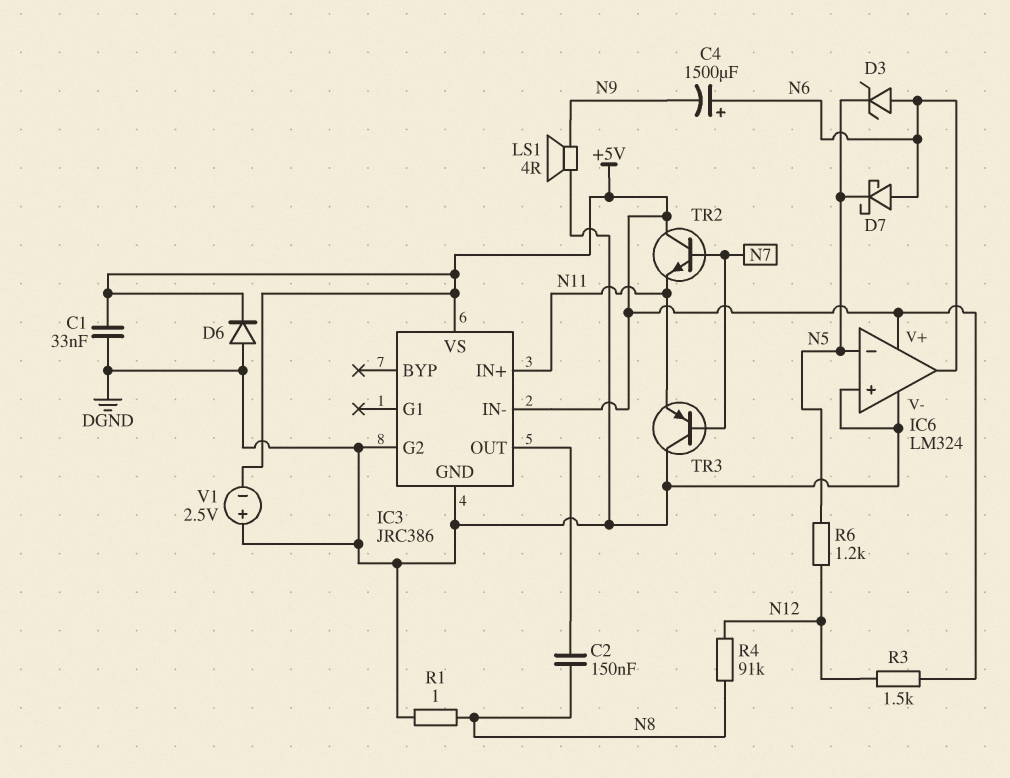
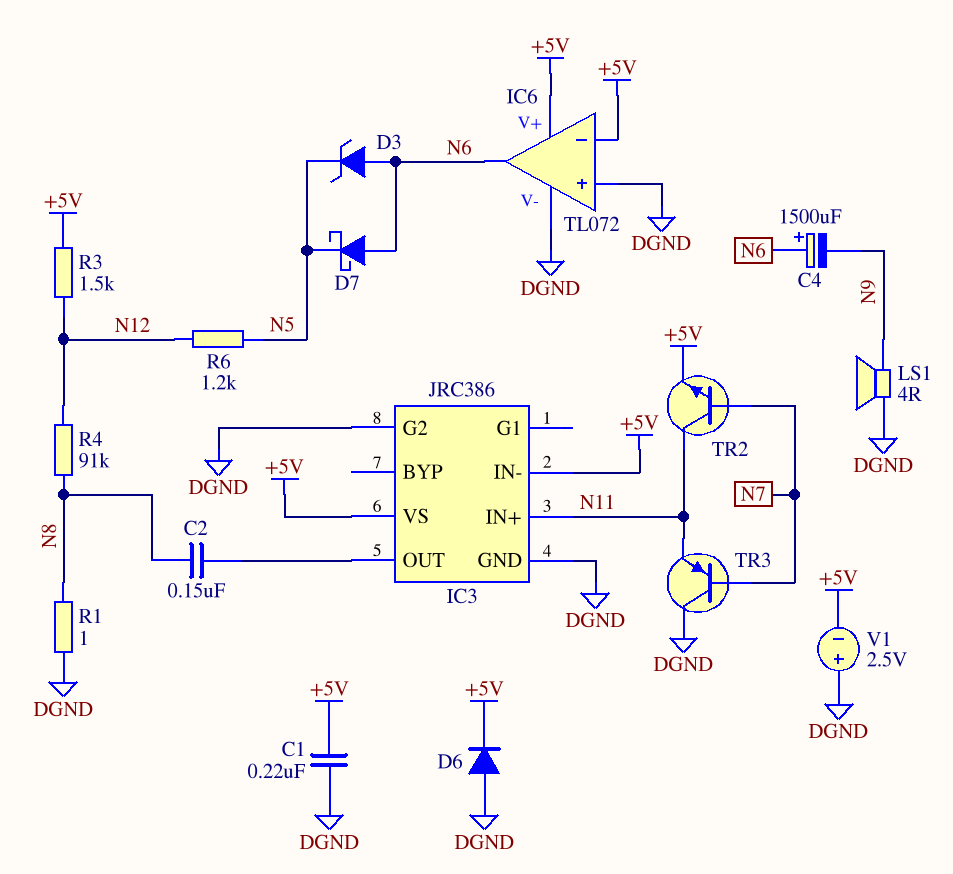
C1: 33nF (+5V, DGND) -> 220nF (+5V, DGND)
IC6: LM324 -> TL072
IC6 pin in-: N5 -> +5V
TR2: NPN (B N7, C +5V, E N11) -> NPN (B N7, C N11, E +5V)

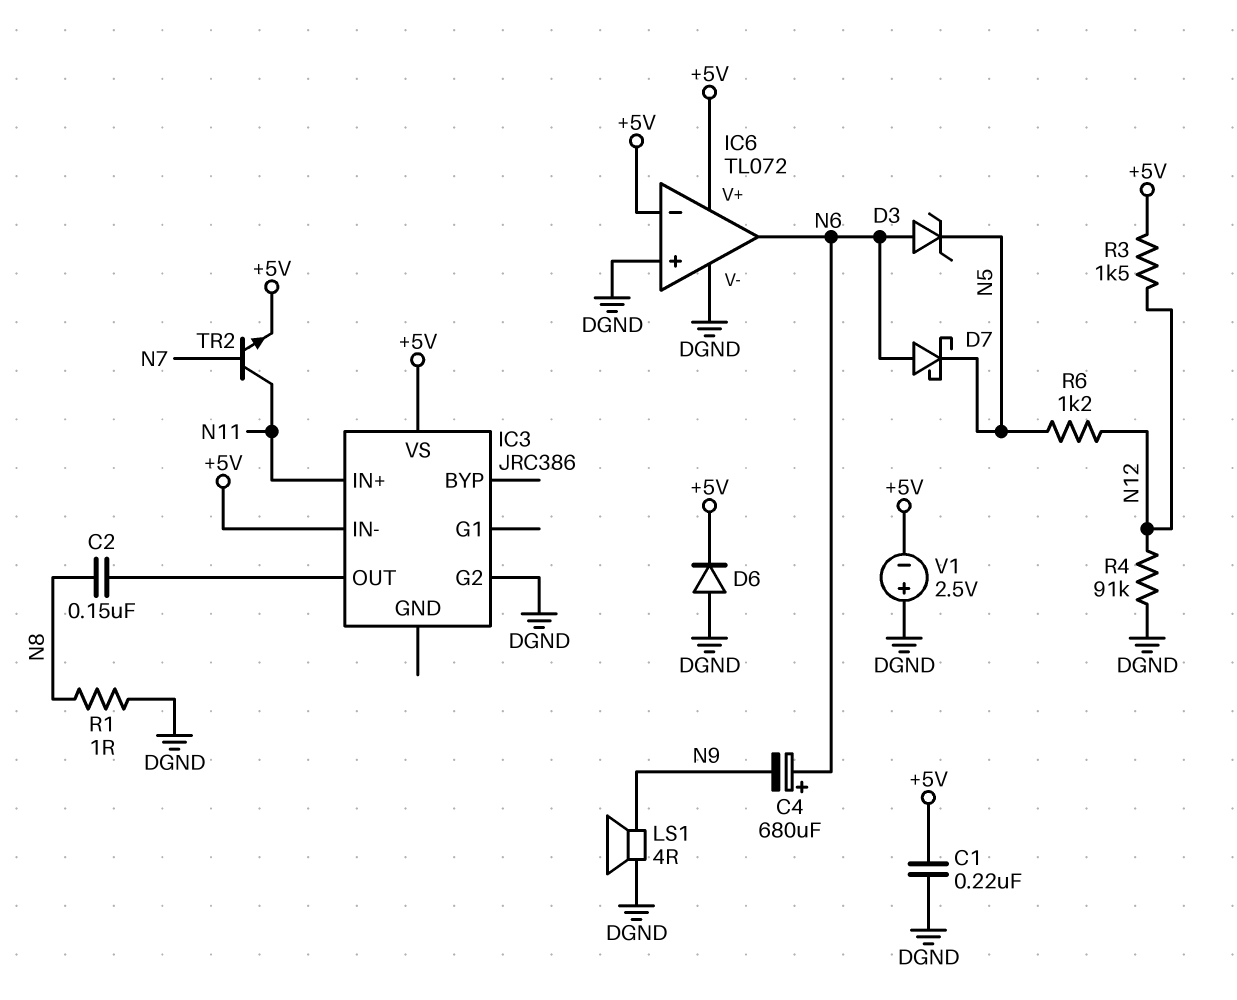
C4: 1500uF (plus N6, minus N9) -> 680uF (plus N6, minus N9)
IC3 pin GND: DGND -> none
R4: 91k (N8, N12) -> 91k (DGND, N12)
TR3: PNP (B N7, C DGND, E N11) -> none

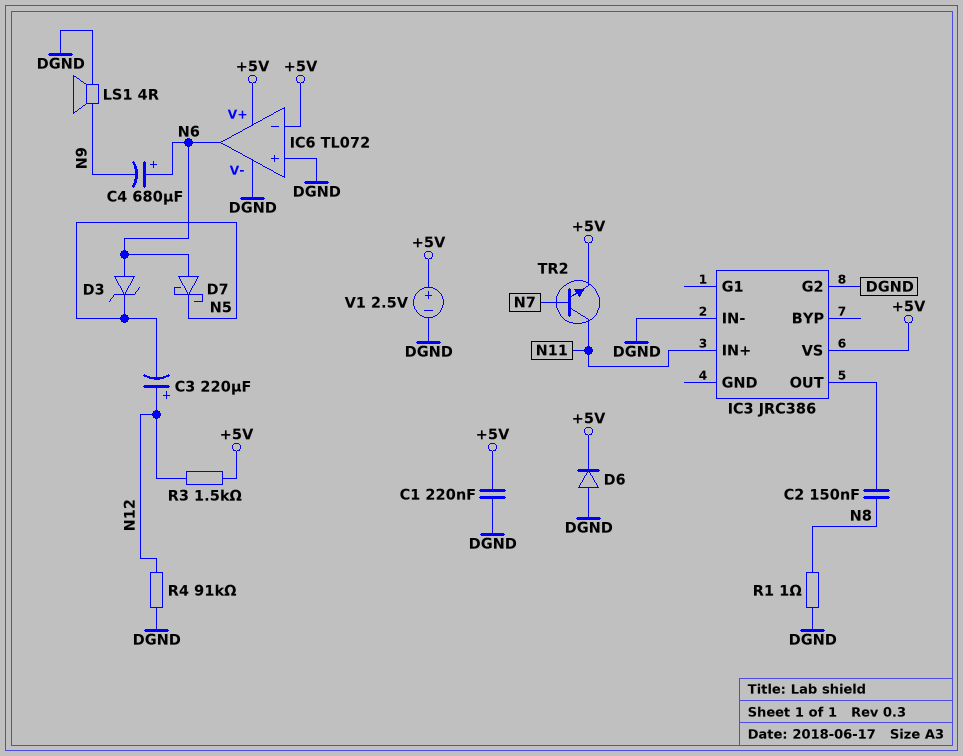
C3: none -> 220uF (plus N12, minus N5)
IC3 pin IN-: +5V -> DGND
R6: 1.2k (N5, N12) -> none
V1: 2.5V (plus DGND, minus +5V) -> 2.5V (plus +5V, minus DGND)

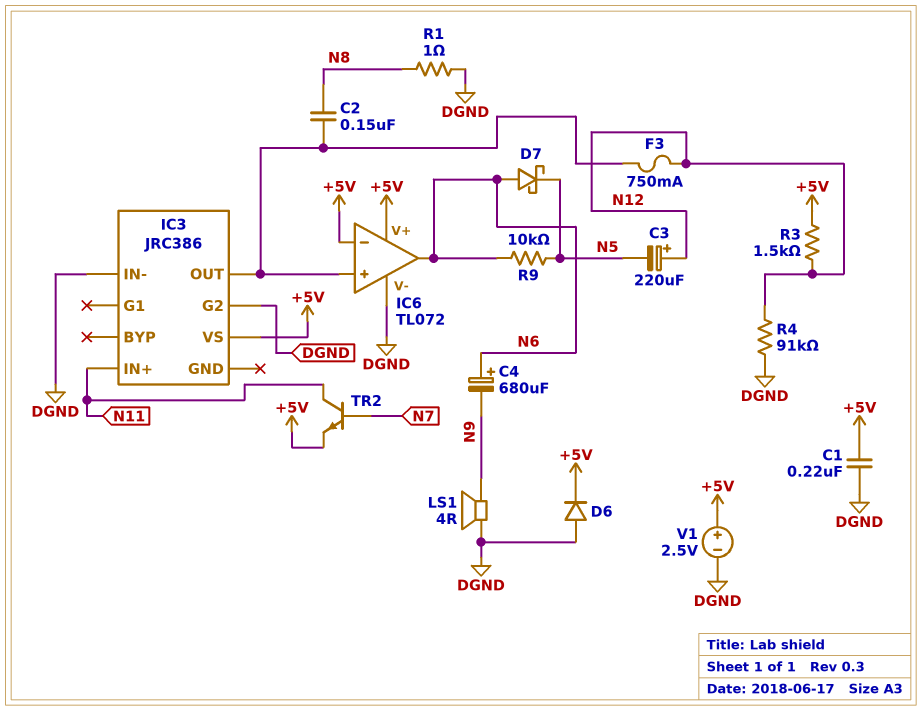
D3: zener (A N6, K N5) -> none
F3: none -> 750mA (IC3/OUT, N12)
IC6 pin in+: DGND -> IC3/OUT
R9: none -> 10k (N5, N6)

